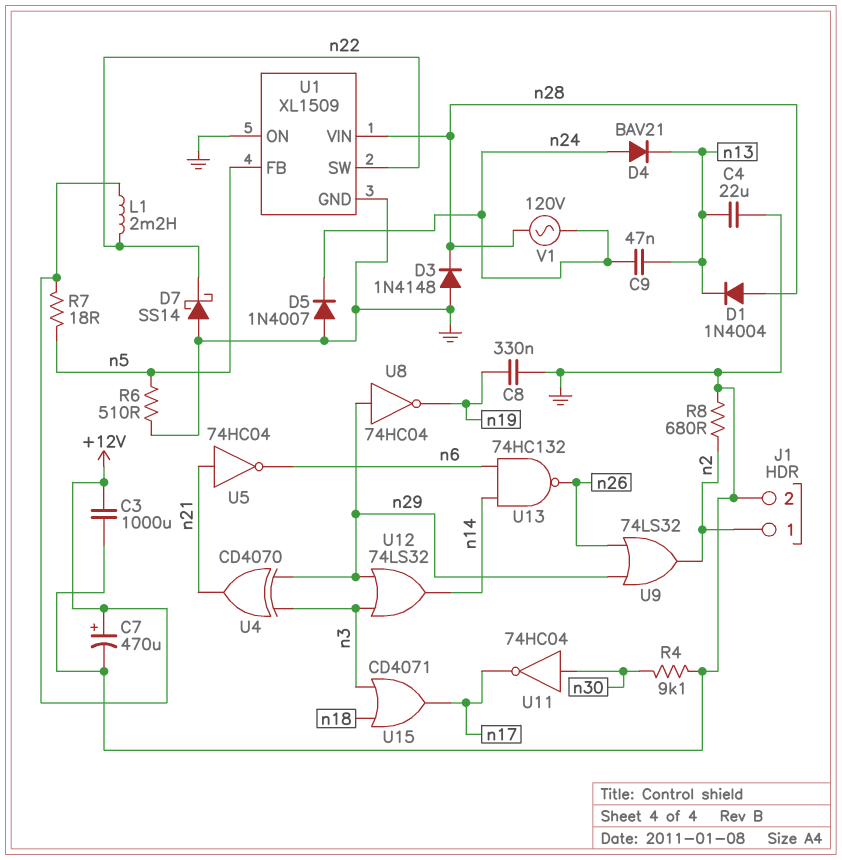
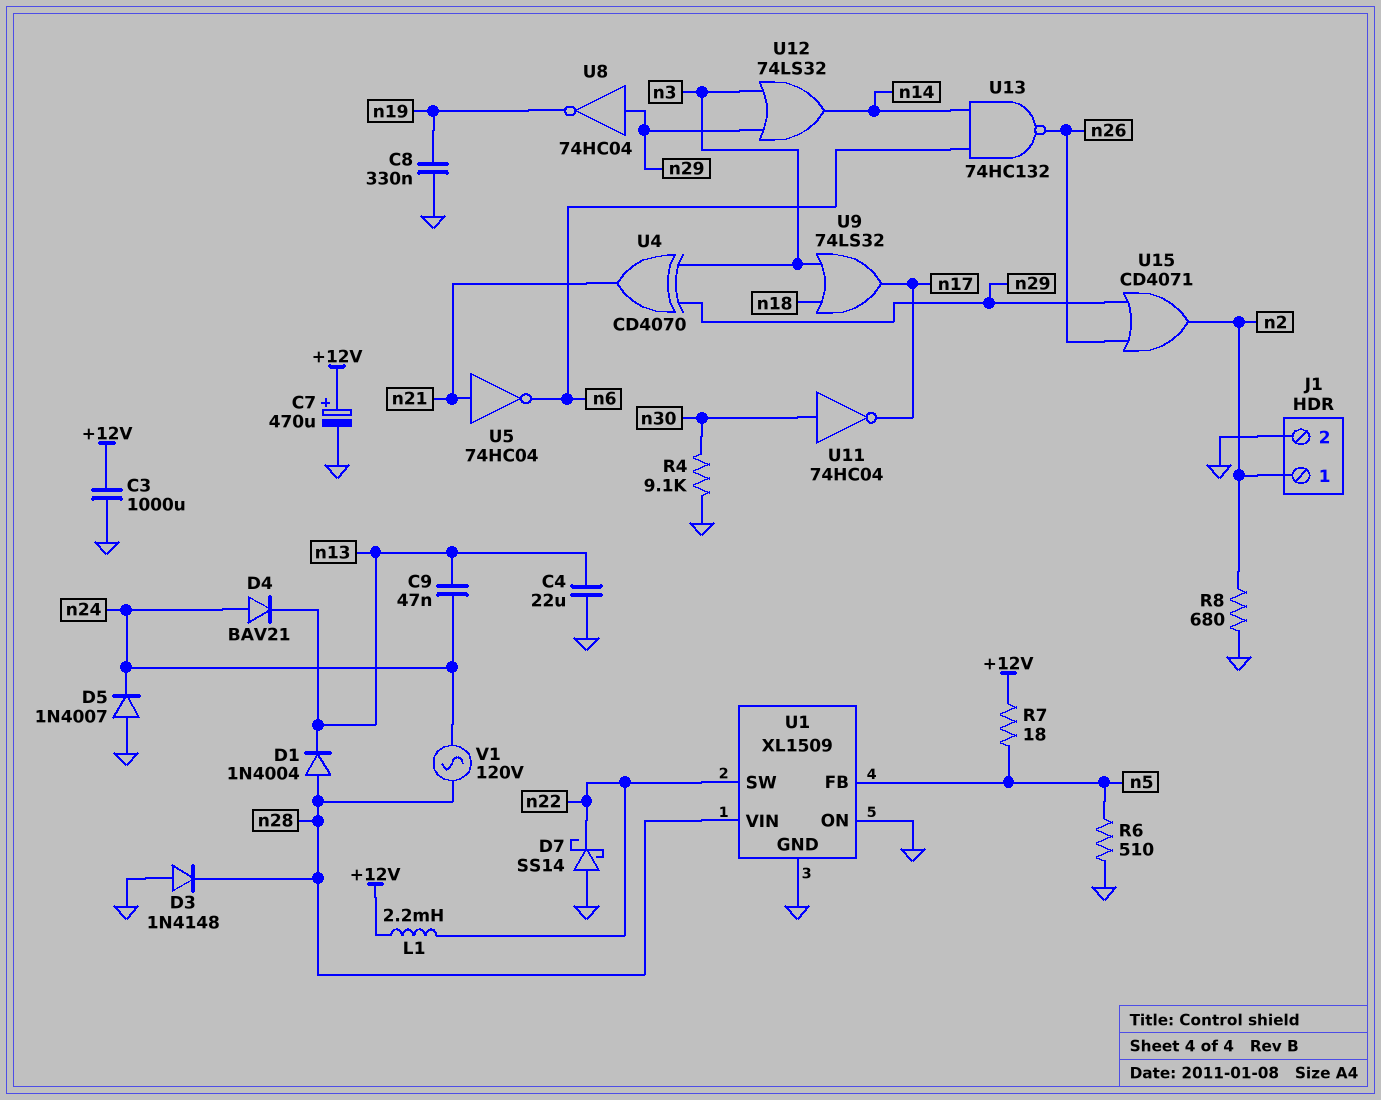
U9: OR 74LS32 (in n26, in n29, out n2) -> OR 74LS32 (in n3, in n18, out n17)
U15: OR CD4071 (in n3, in n18, out n17) -> OR CD4071 (in n26, in n29, out n2)

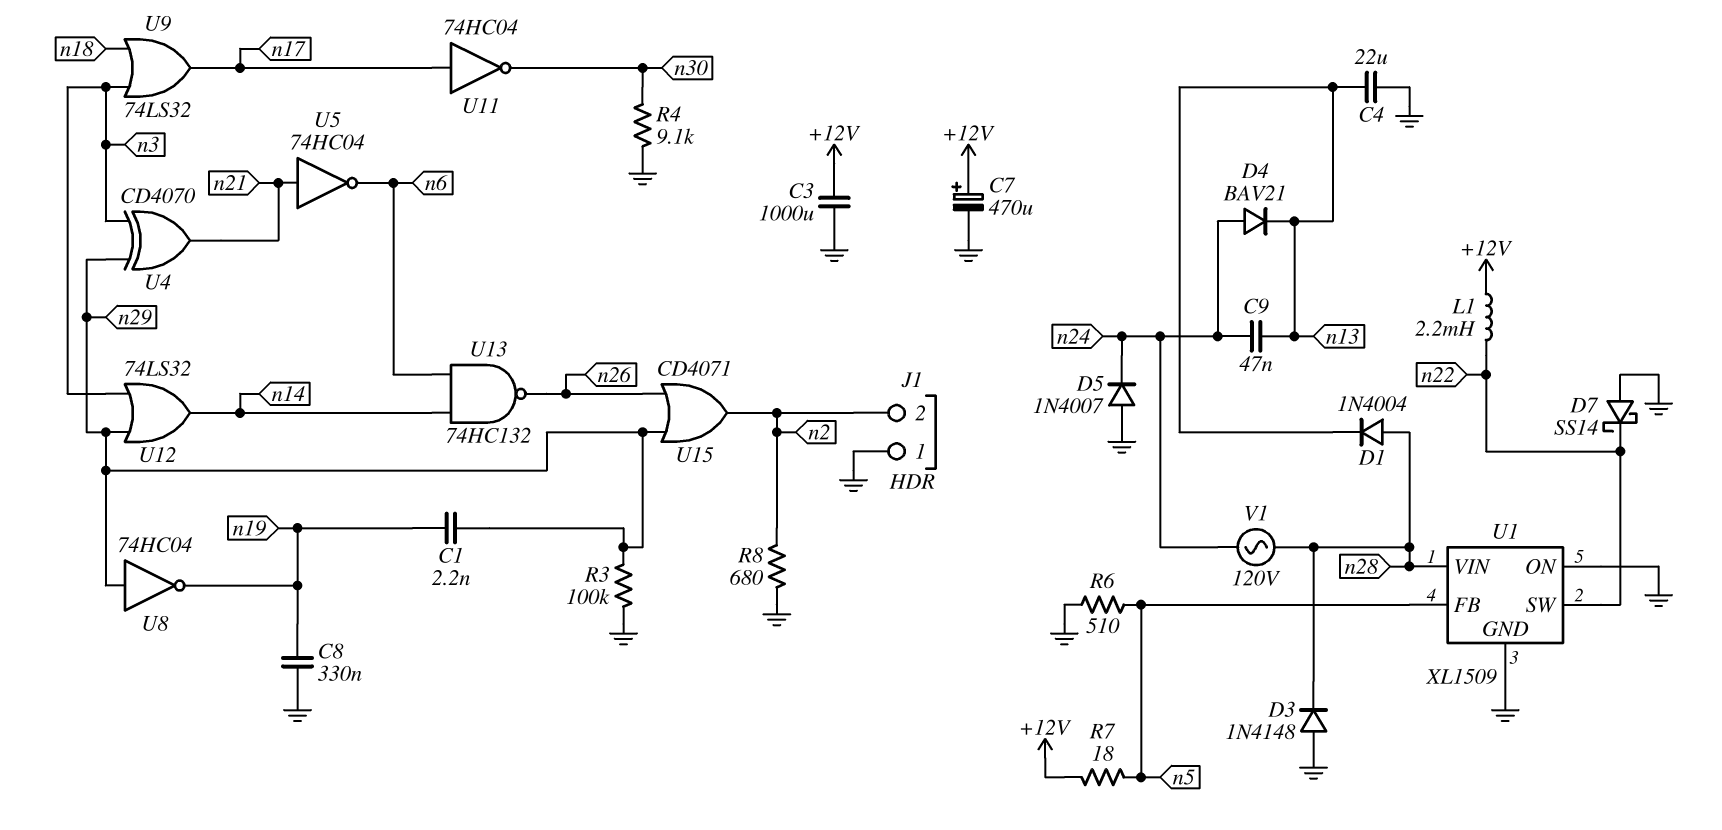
C1: none -> 2.2nF (n19, n29)
J1 pin 1: n2 -> GND
J1 pin 2: GND -> n2
R3: none -> 100k (GND, n29)
U11: NOT 74HC04 (in n30, out n17) -> NOT 74HC04 (in n17, out n30)

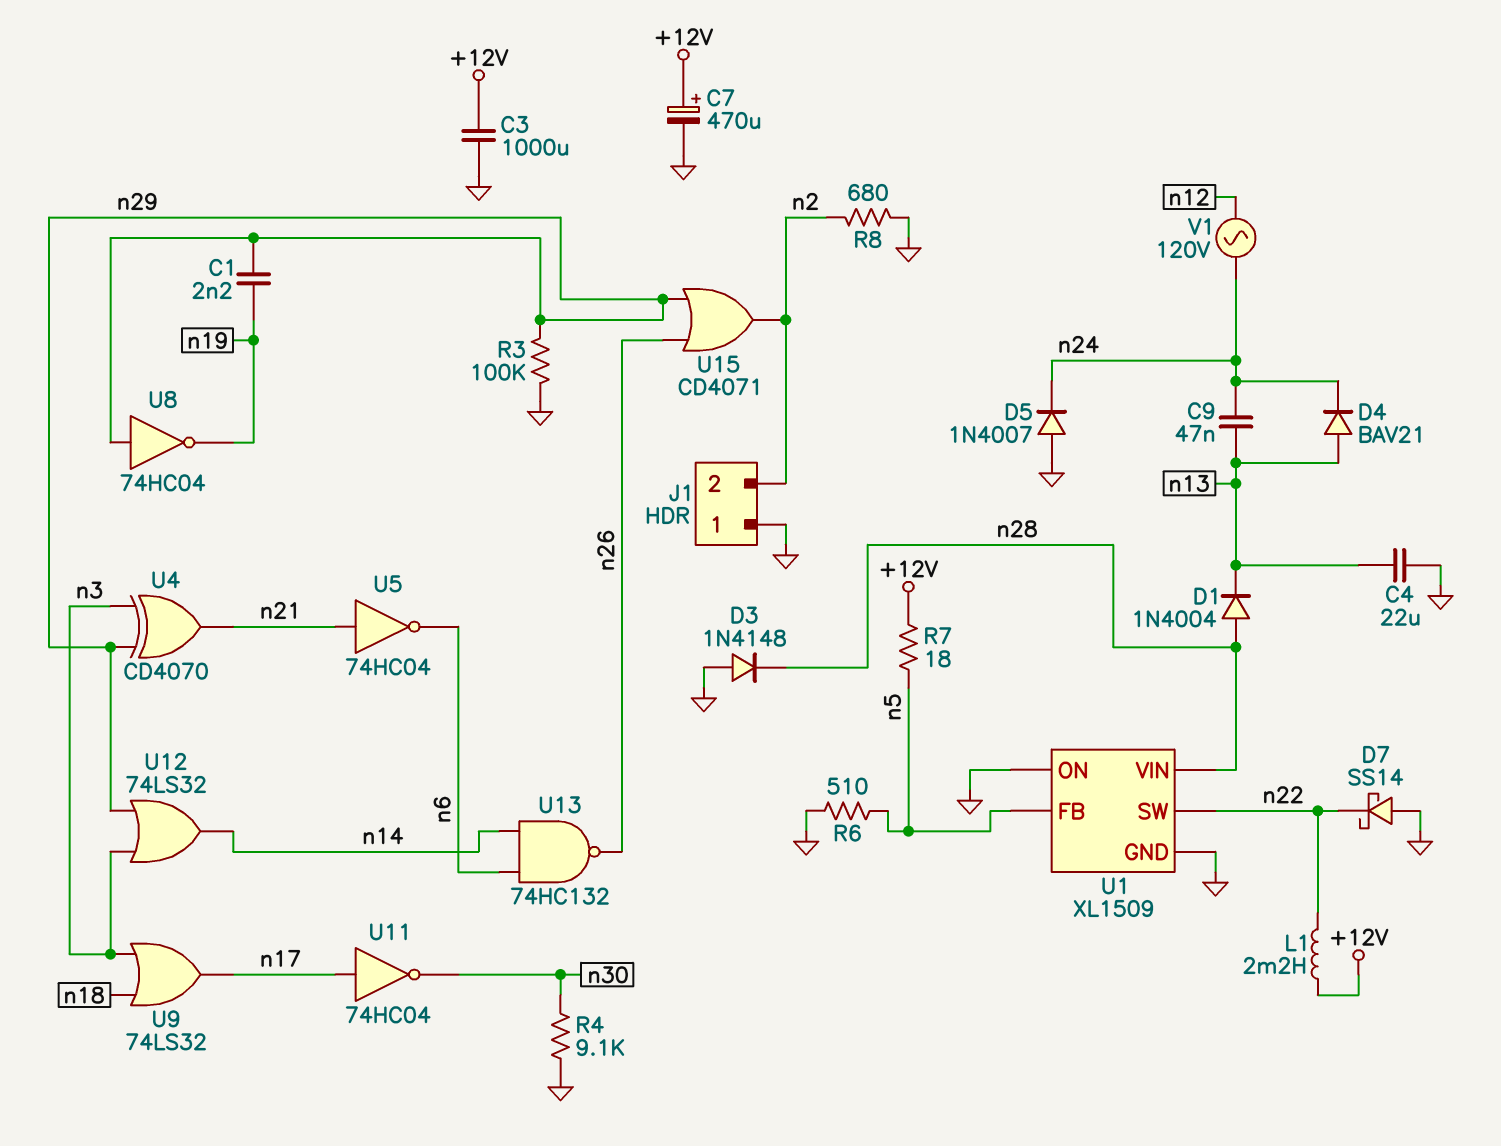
C8: 330nF (GND, n19) -> none
D4: diode BAV21 (A n24, K n13) -> diode BAV21 (A n13, K n24)
V1: AC 120V (n24, n28) -> AC 120V (n12, n24)

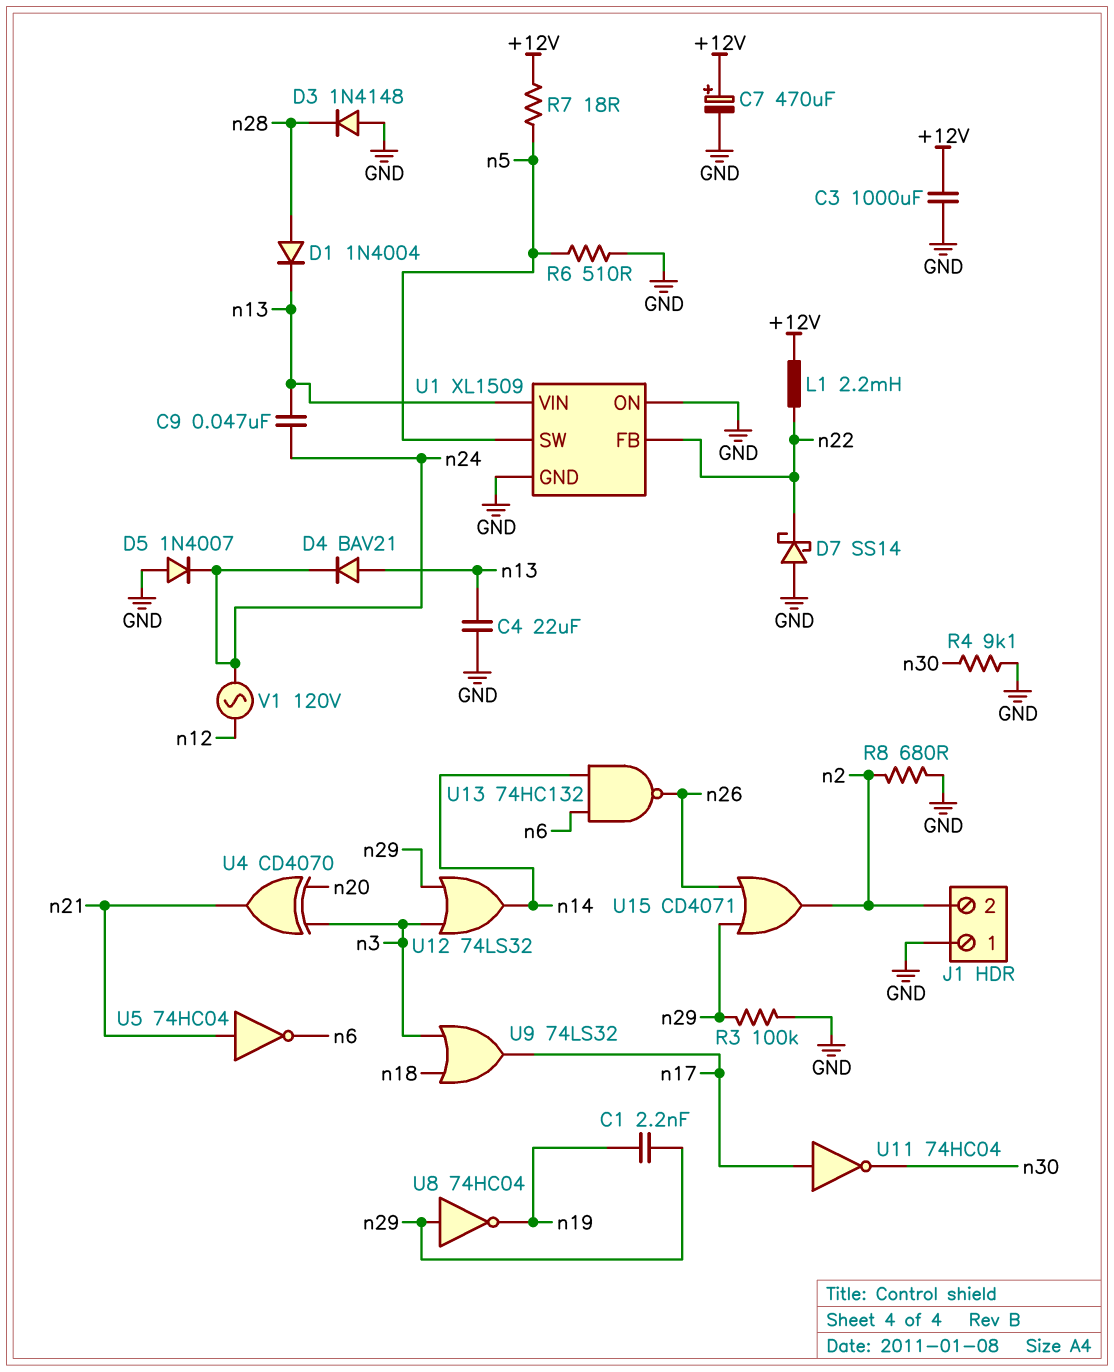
U1 pin FB: n5 -> n22
U1 pin SW: n22 -> n5
U1 pin VIN: n28 -> n13
U4: XOR CD4070 (in n3, in n29, out n21) -> XOR CD4070 (in n3, in n20, out n21)

